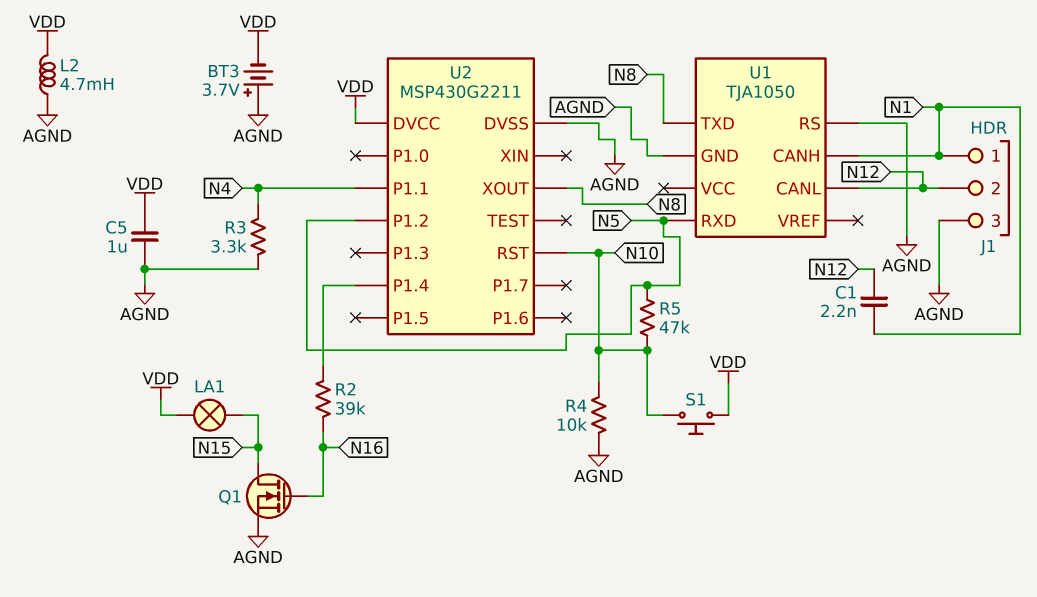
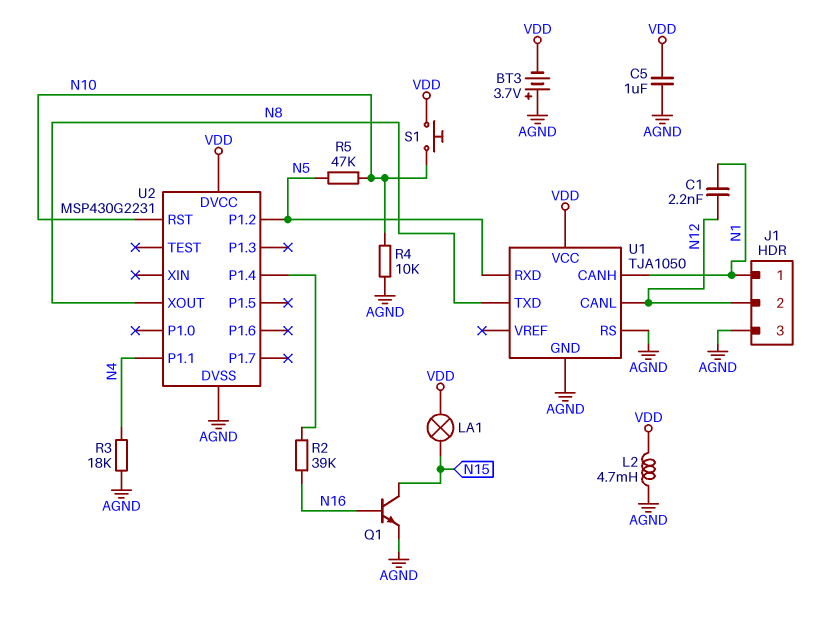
Q1: NMOS (G N16, D N15, S AGND) -> NPN (B N16, C N15, E AGND)
R3: 3.3k (AGND, N4) -> 18k (AGND, N4)
U1 pin VCC: none -> VDD
U2: MSP430G2211 -> MSP430G2231

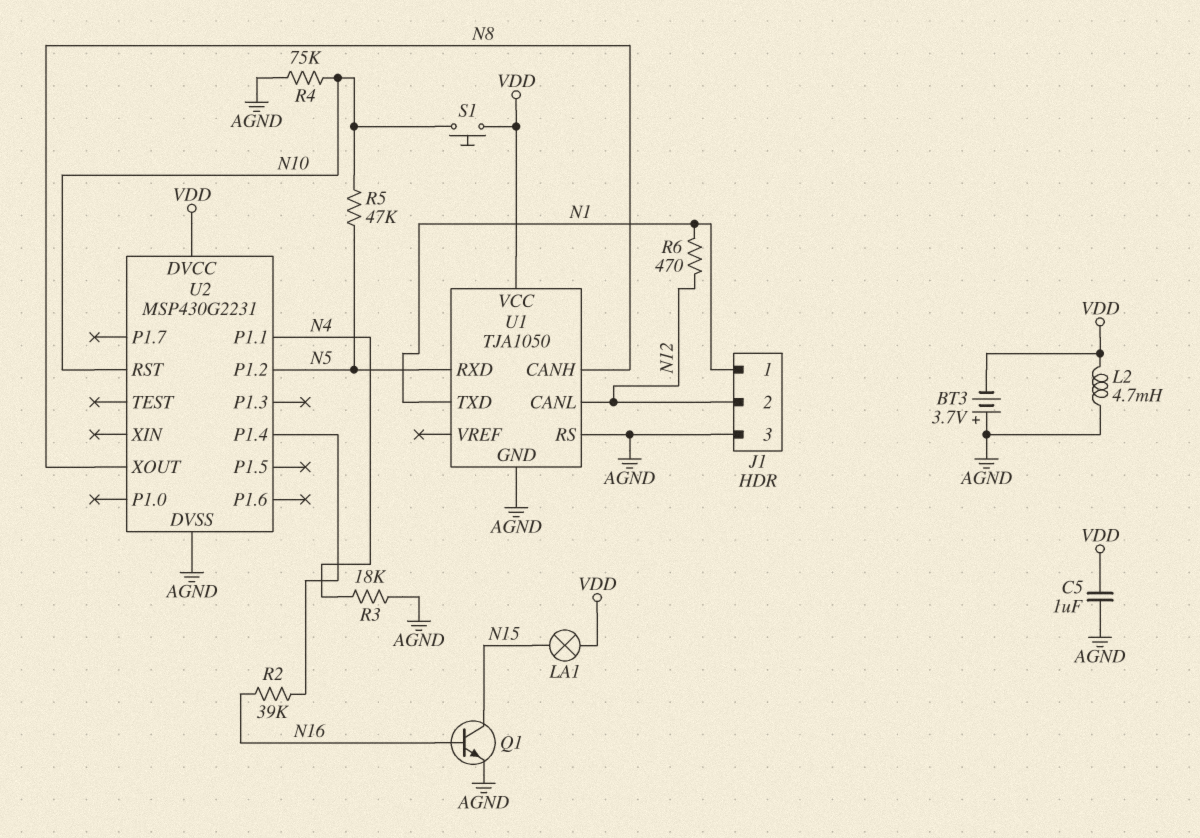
C1: 2.2nF (N1, N12) -> none
R4: 10k (AGND, N10) -> 75k (AGND, N10)
R6: none -> 470 (N1, N12)
U1 pin CANH: N1 -> N8
U1 pin TXD: N8 -> N1

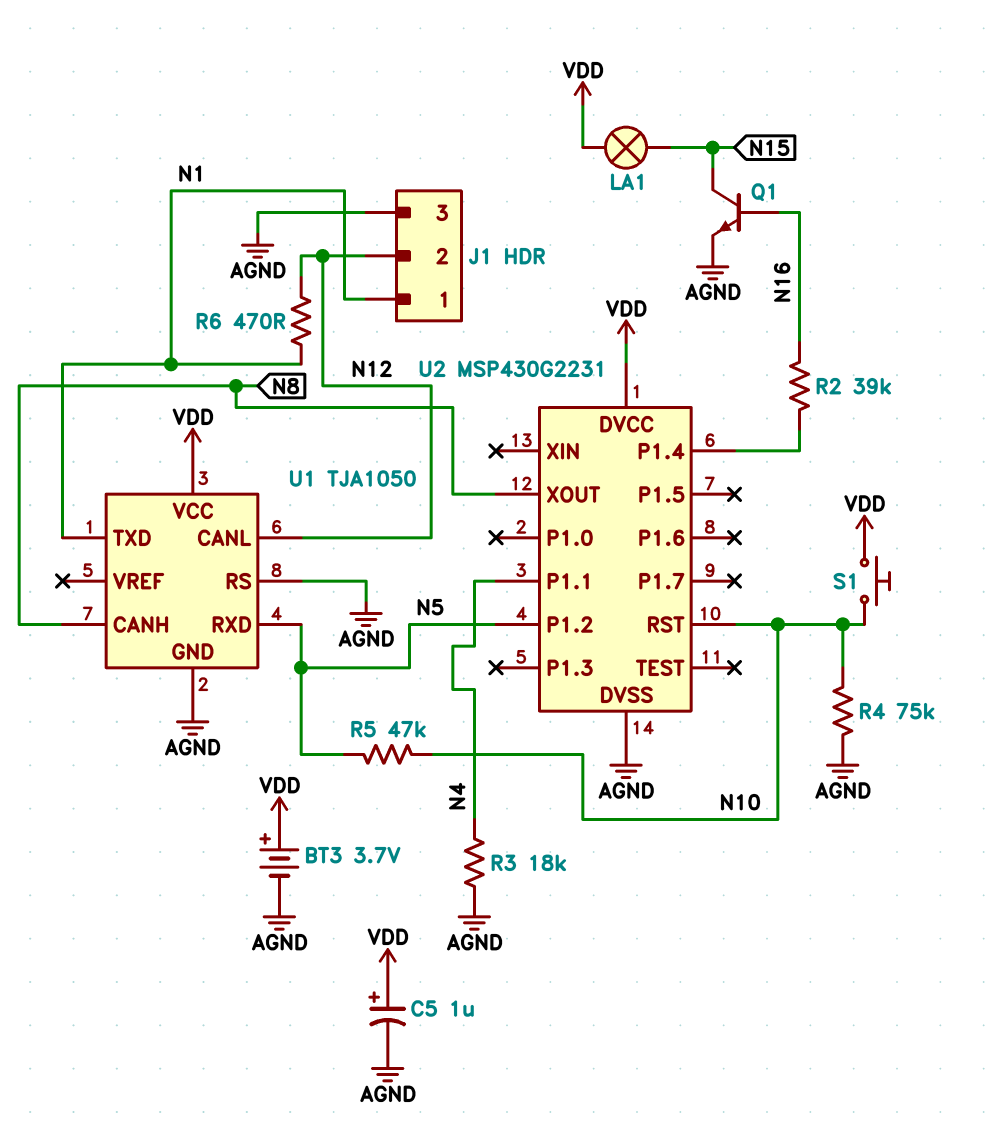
BT3: 3.7V (plus AGND, minus VDD) -> 3.7V (plus VDD, minus AGND)
C5: 1uF (AGND, VDD) -> 1uF (plus VDD, minus AGND)
L2: 4.7mH (AGND, VDD) -> none

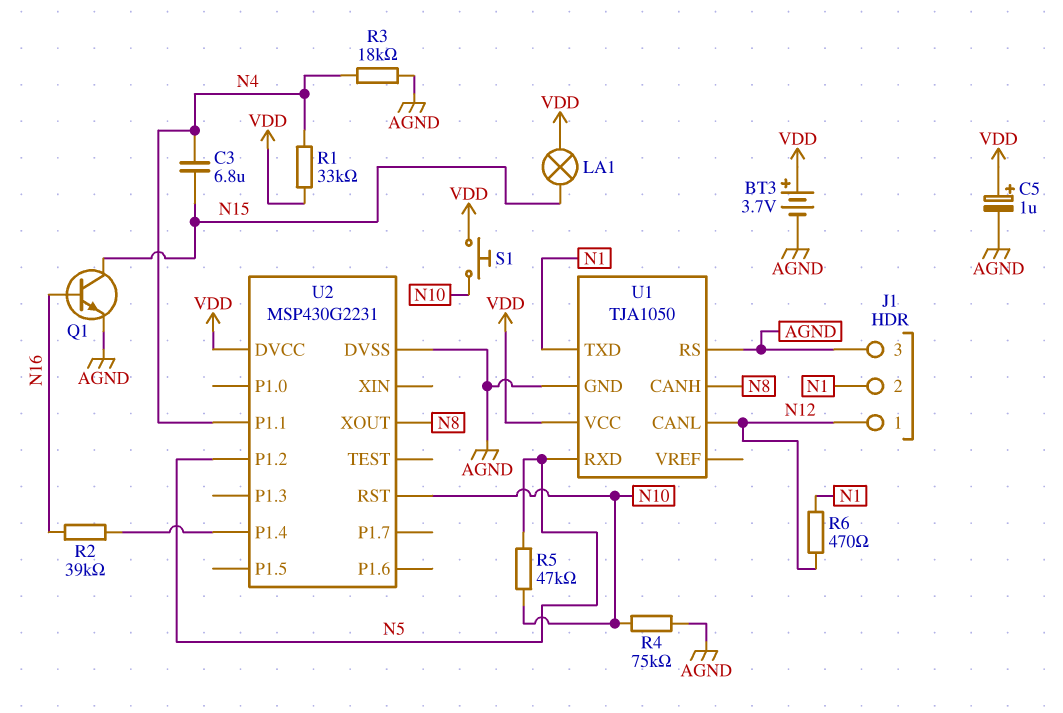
C3: none -> 6.8uF (N4, N15)
J1 pin 1: N1 -> N12
J1 pin 2: N12 -> N1
R1: none -> 33k (N4, VDD)

